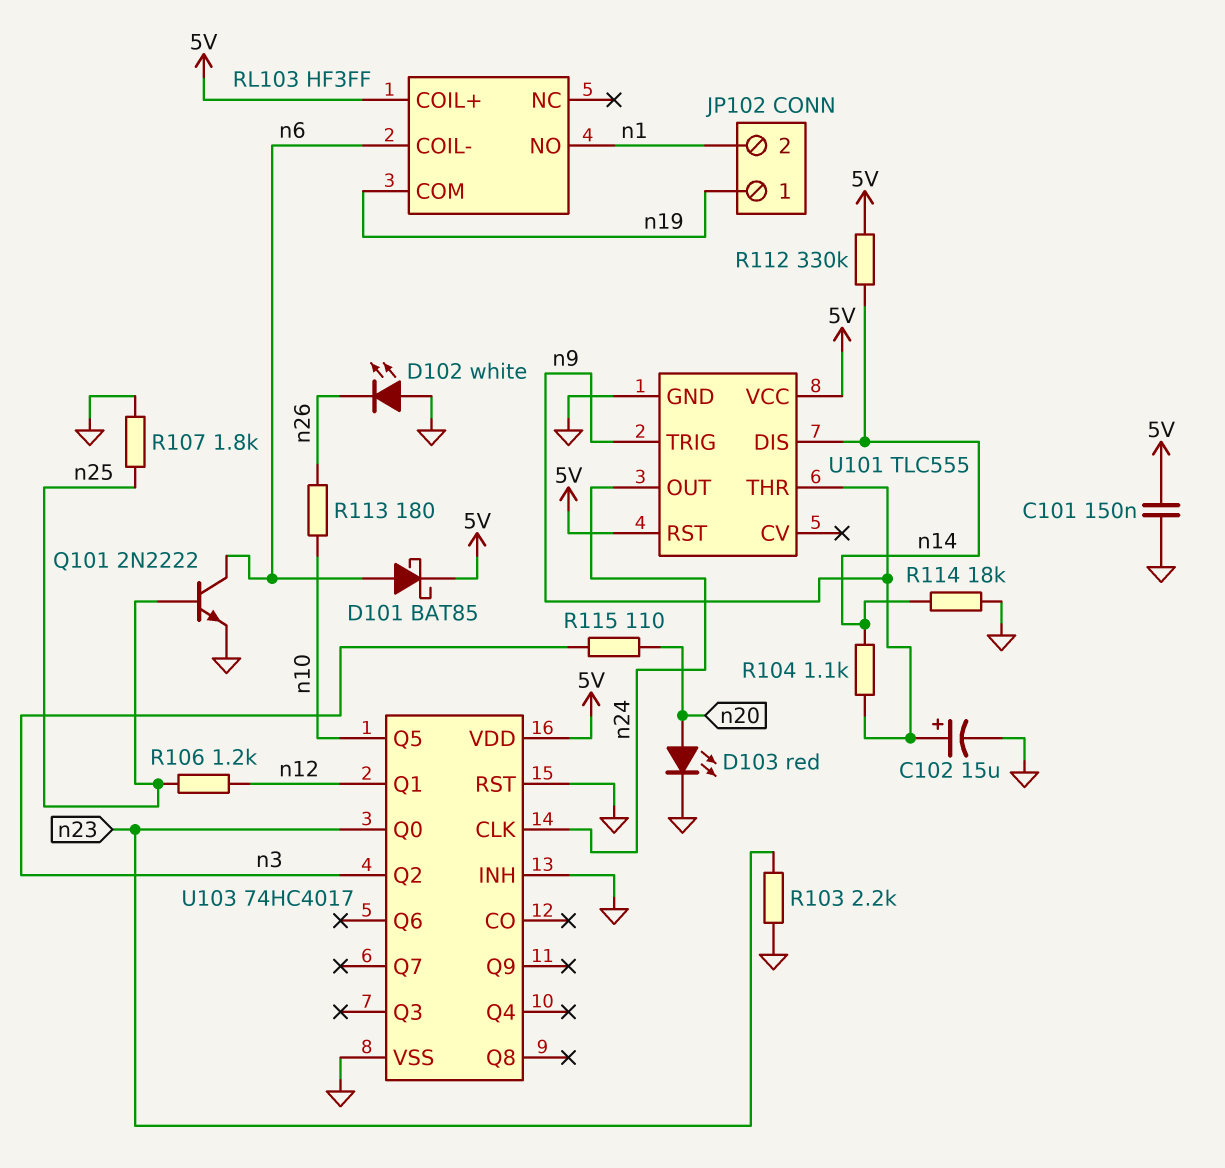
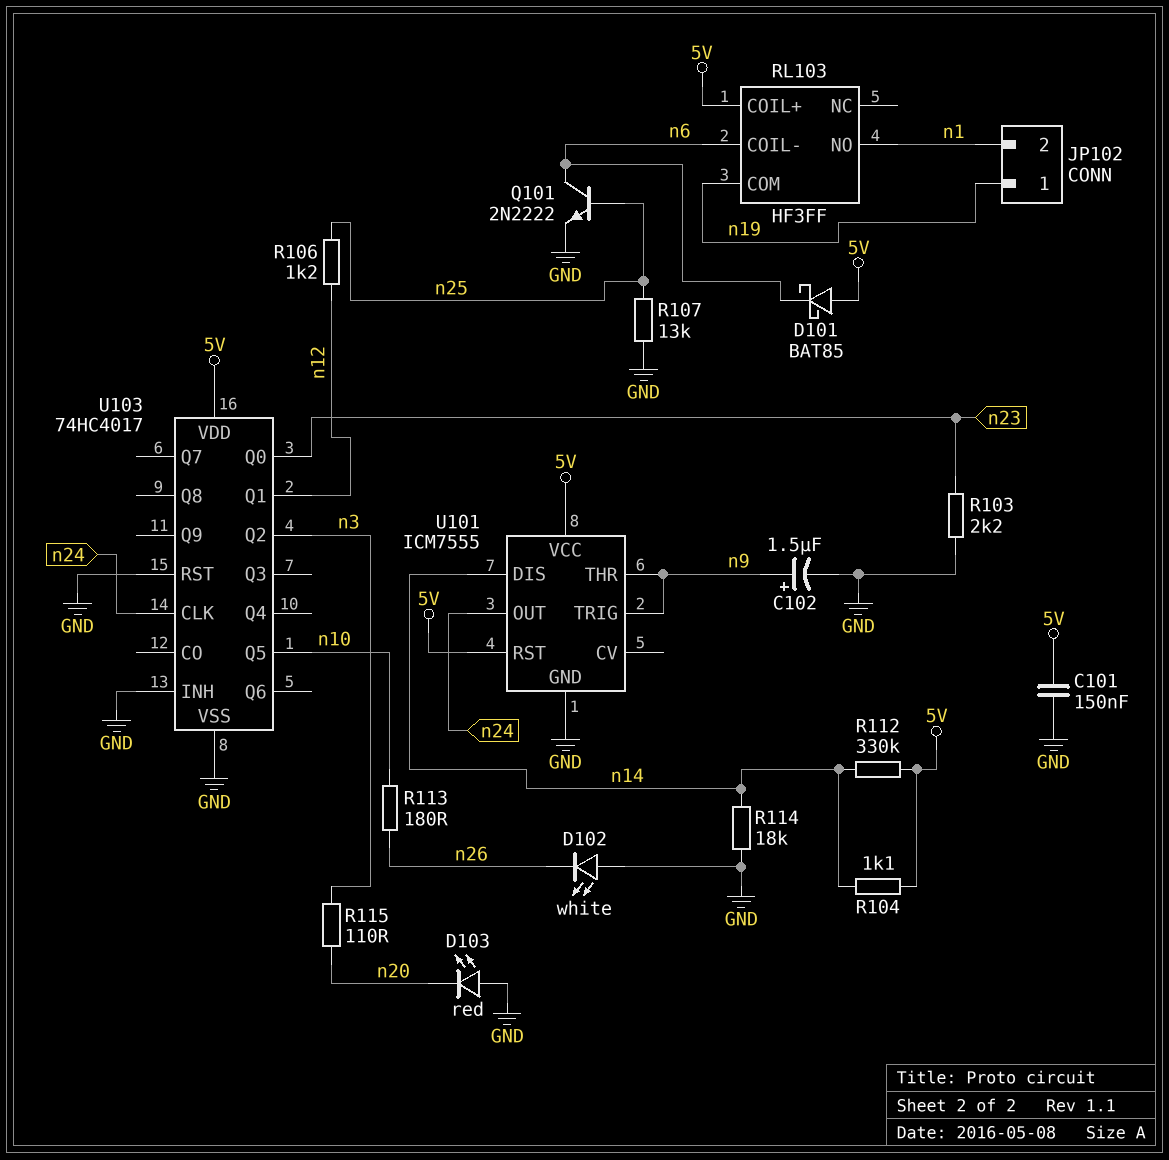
C102: 15uF (plus n9, minus GND) -> 1.5uF (plus n9, minus GND)
D101: schottky BAT85 (A n6, K 5V) -> schottky BAT85 (A 5V, K n6)
D103: LED red (A n20, K GND) -> LED red (A GND, K n20)
R104: 1.1k (n9, n14) -> 1.1k (5V, n14)
R107: 1.8k (GND, n25) -> 13k (GND, n25)
U101: TLC555 -> ICM7555

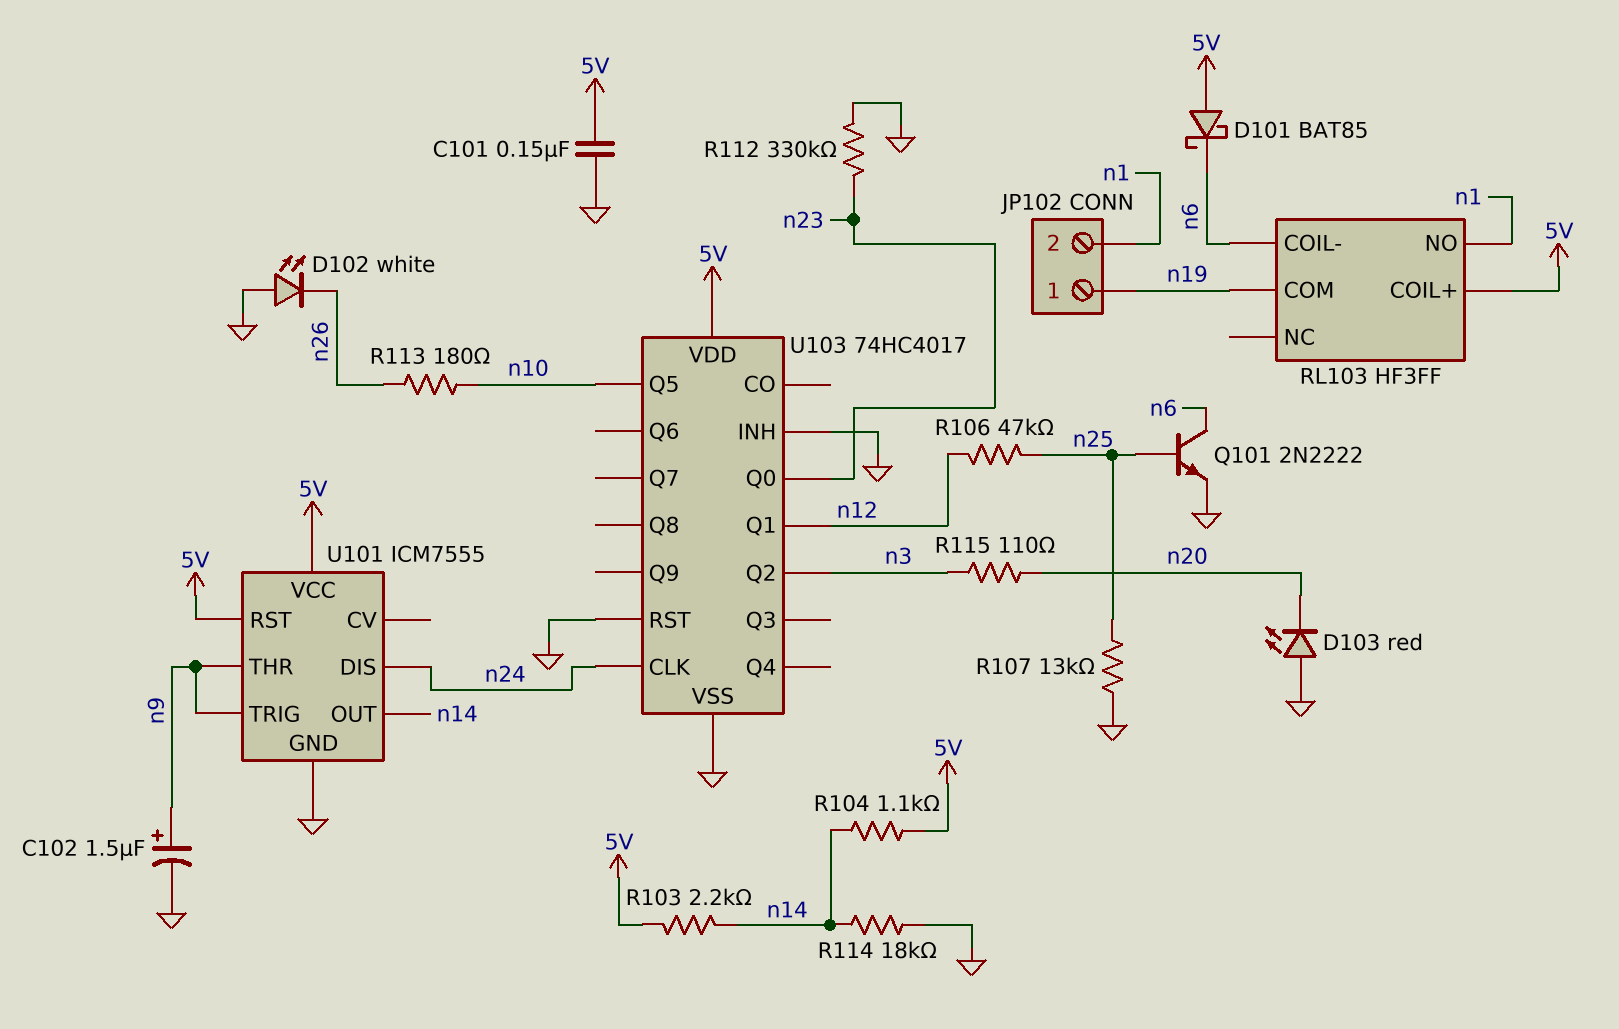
R103: 2.2k (GND, n23) -> 2.2k (5V, n14)
R106: 1.2k (n12, n25) -> 47k (n12, n25)
R112: 330k (5V, n14) -> 330k (GND, n23)
U101 pin DIS: n14 -> n24
U101 pin OUT: n24 -> n14

